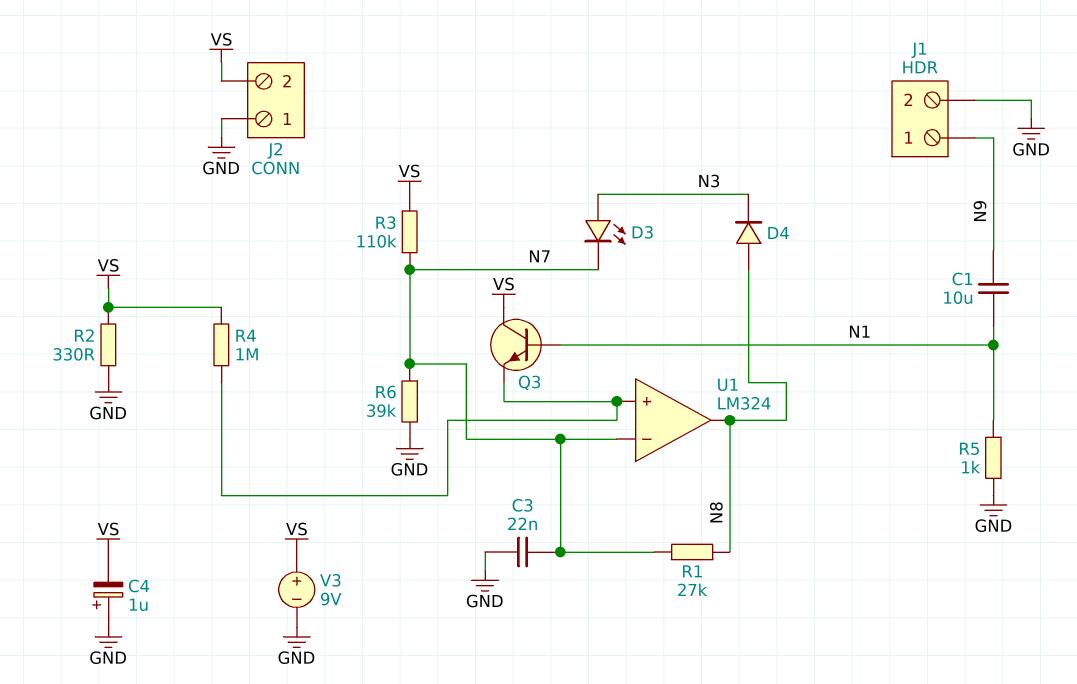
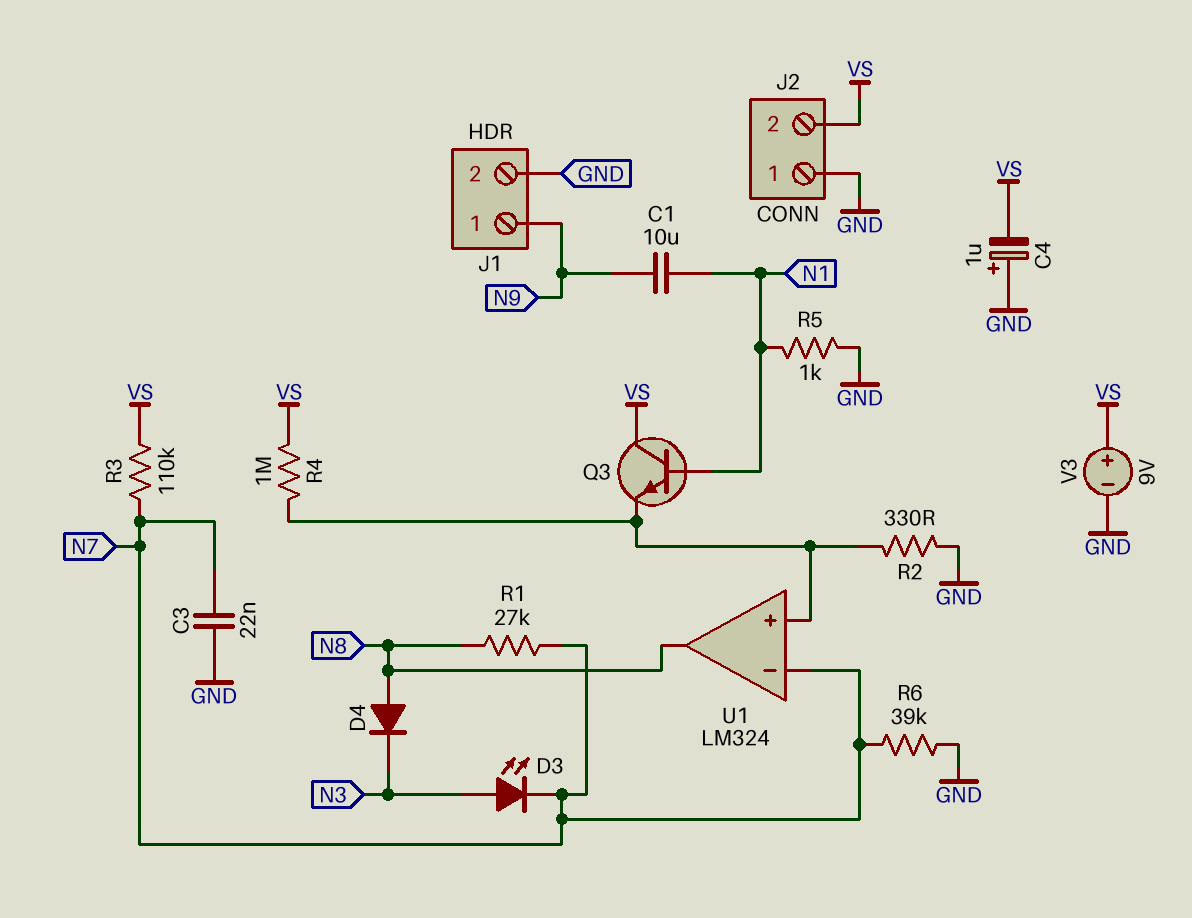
R2: 330 (GND, VS) -> 330 (GND, U1/in+)

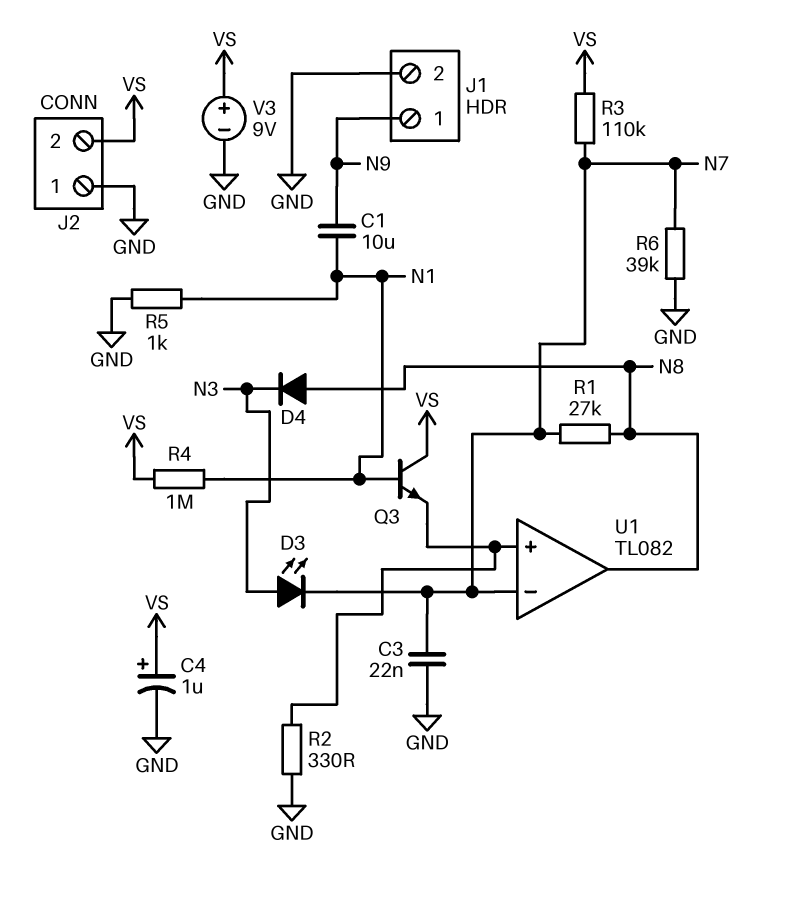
C4: 1uF (plus GND, minus VS) -> 1uF (plus VS, minus GND)
R4: 1M (U1/in+, VS) -> 1M (N1, VS)
U1: LM324 -> TL082

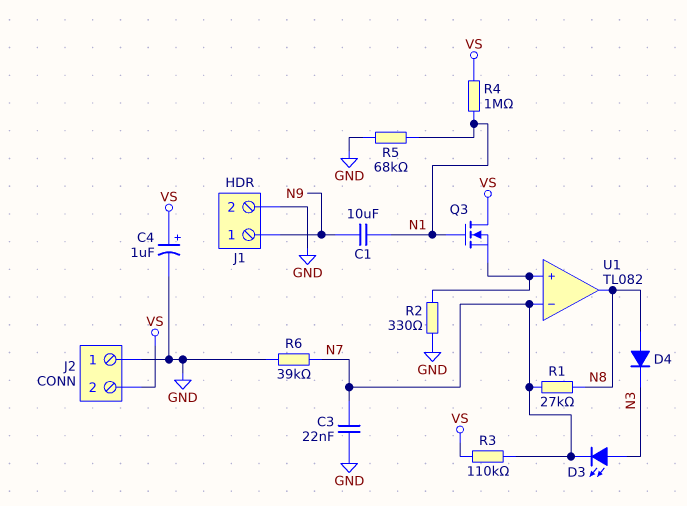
Q3: NPN (B N1, C VS, E U1/in+) -> NMOS (G N1, D VS, S U1/in+)
R5: 1k (GND, N1) -> 68k (GND, N1)
V3: 9V (plus VS, minus GND) -> none

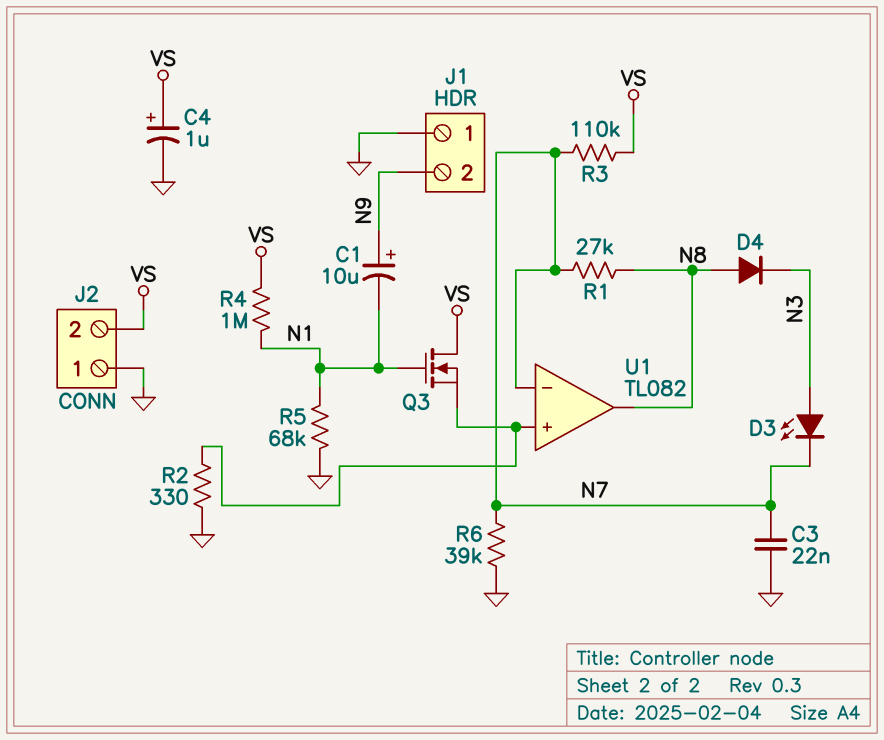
C1: 10uF (N1, N9) -> 10uF (plus N9, minus N1)
J1 pin 1: N9 -> GND
J1 pin 2: GND -> N9

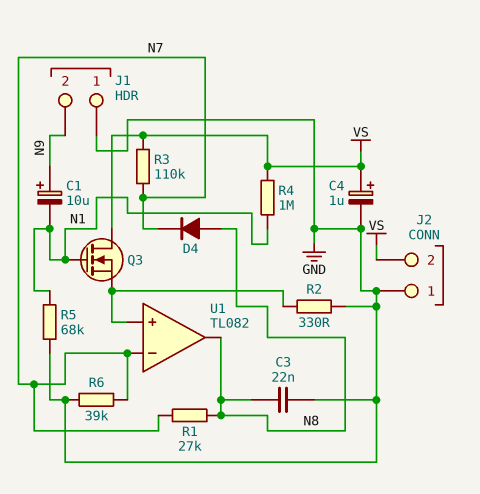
C3: 22nF (GND, N7) -> 22nF (GND, N8)
D3: LED (A N3, K N7) -> none
D4: diode (A N8, K N3) -> diode (A N8, K N7)

